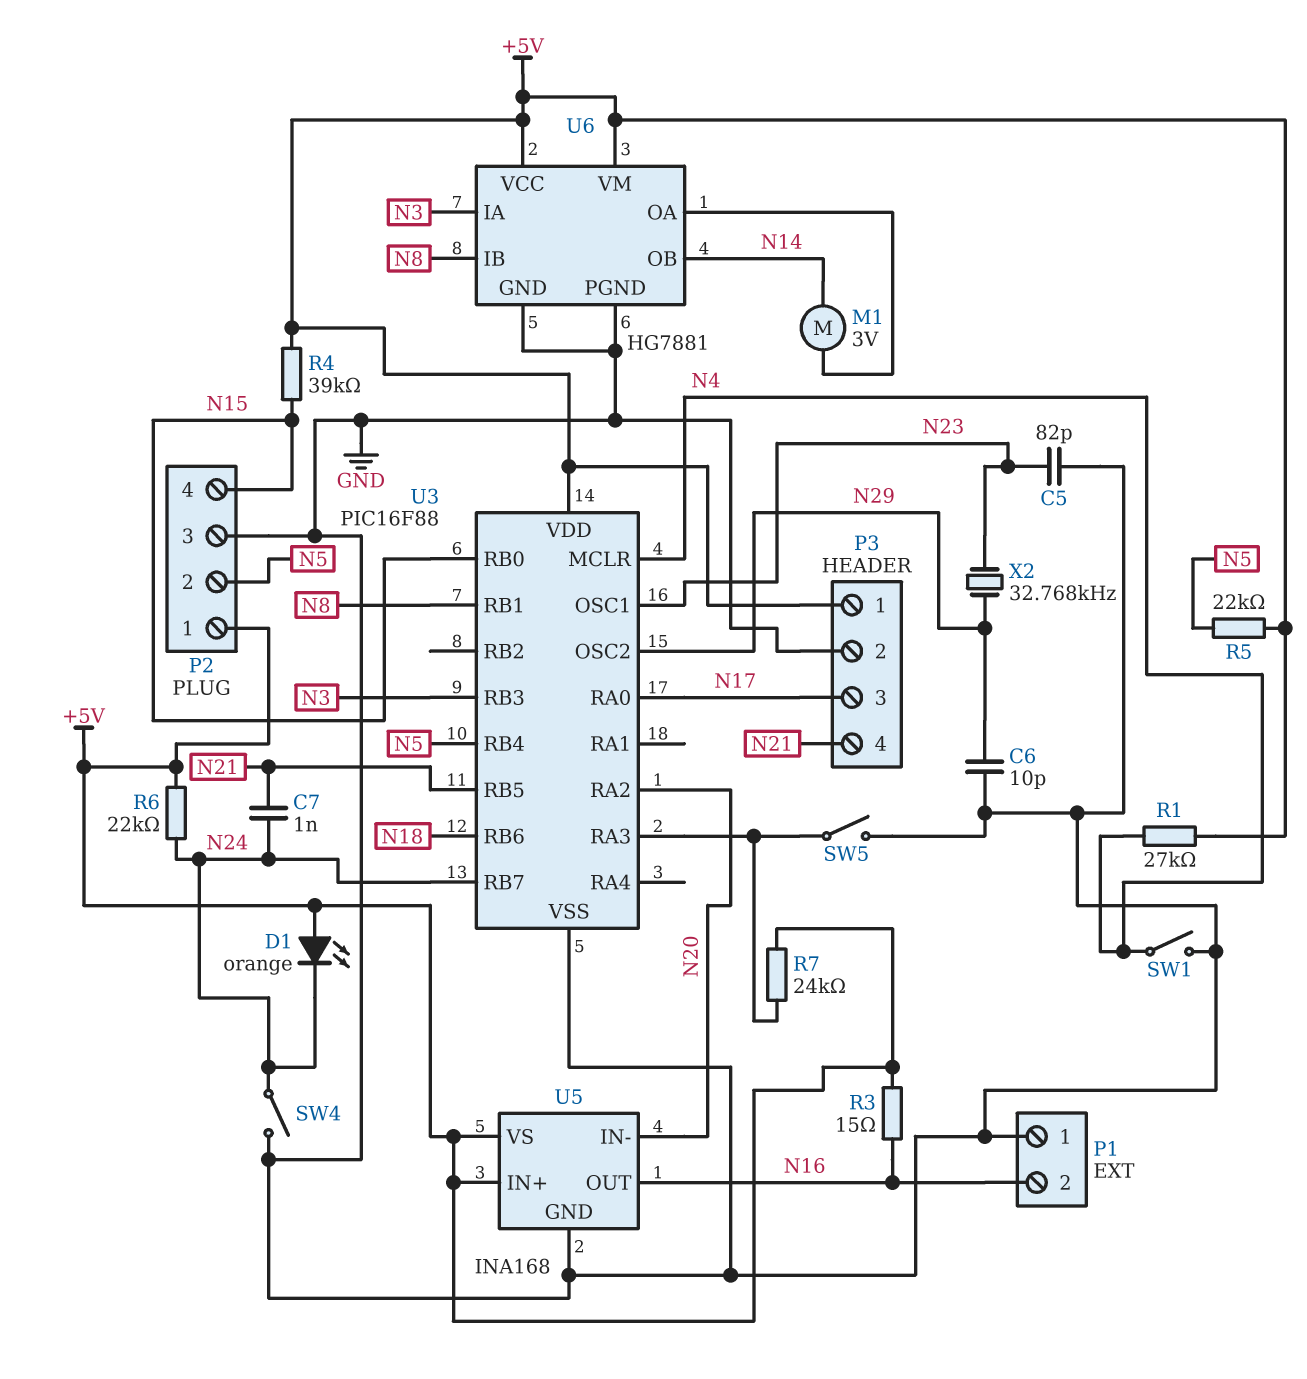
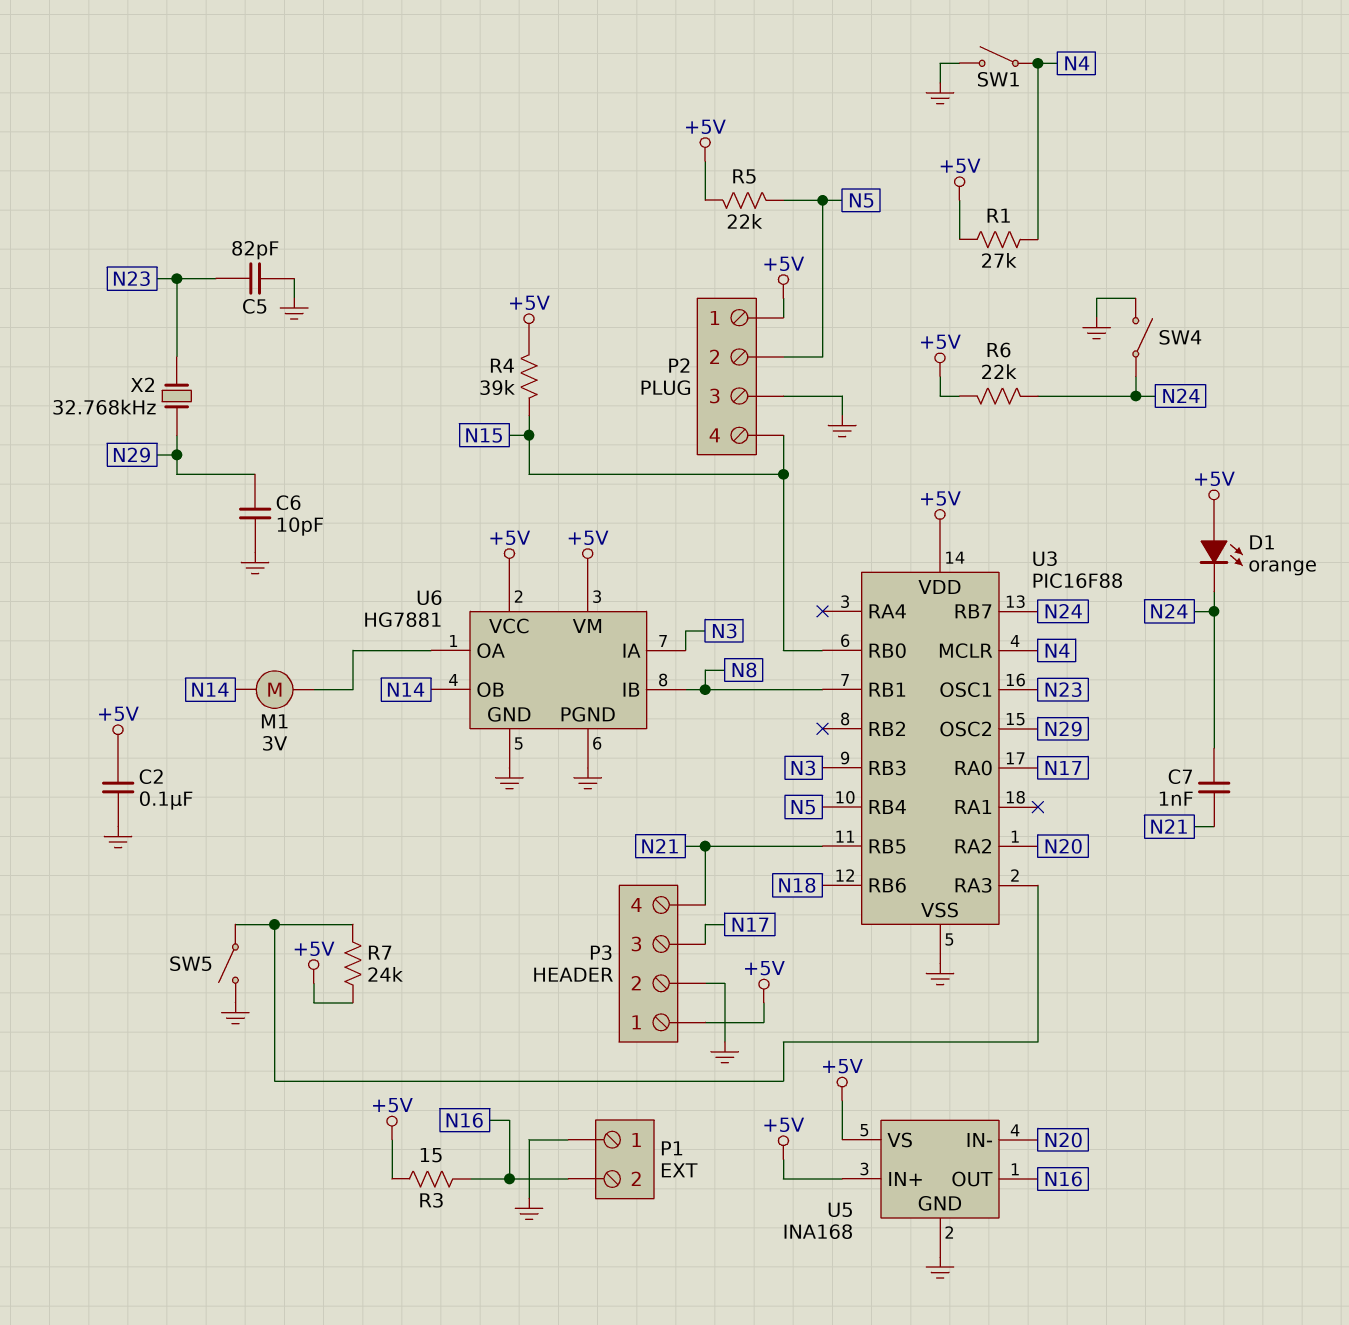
C2: none -> 100nF (+5V, GND)

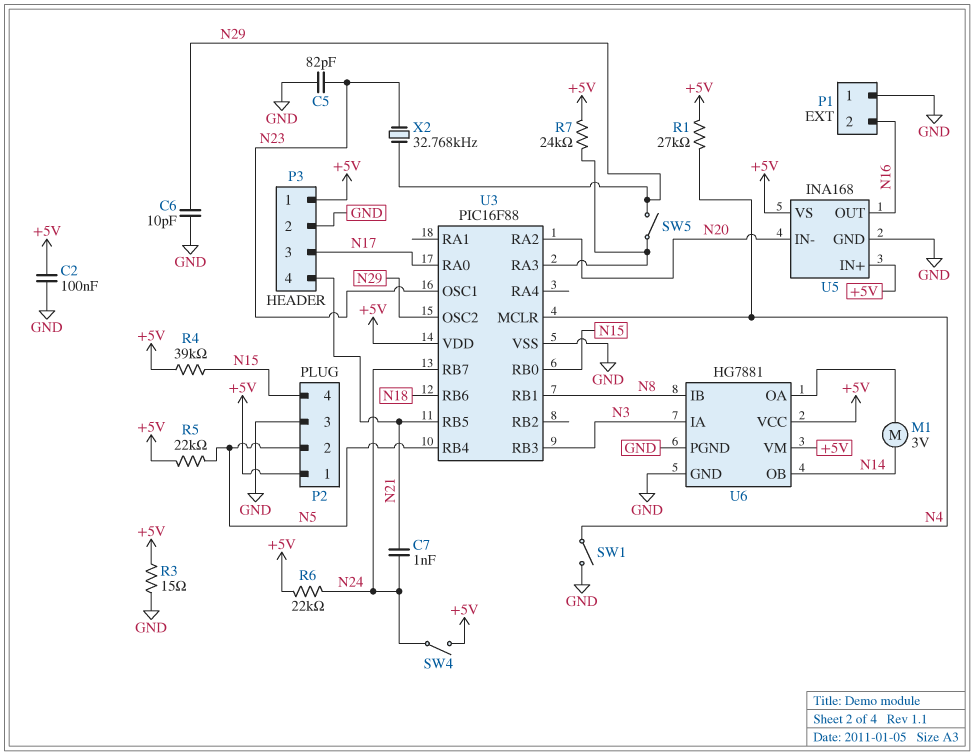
D1: LED orange (A +5V, K N24) -> none
R3: 15 (+5V, N16) -> 15 (+5V, GND)
SW4: switch (GND, N24) -> switch (+5V, N24)
SW5: switch (GND, U3/RA3) -> switch (N29, U3/RA3)

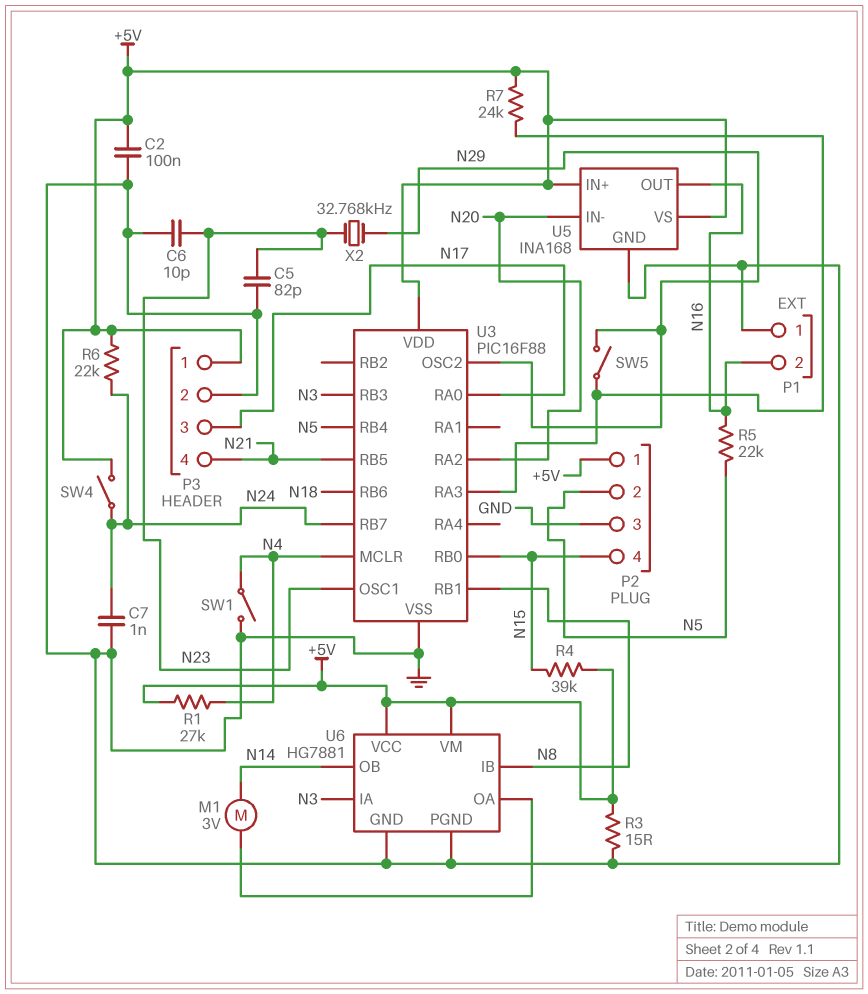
C6: 10pF (GND, N29) -> 10pF (GND, N23)
C7: 1nF (N21, N24) -> 1nF (GND, N24)
R5: 22k (+5V, N5) -> 22k (N5, N16)

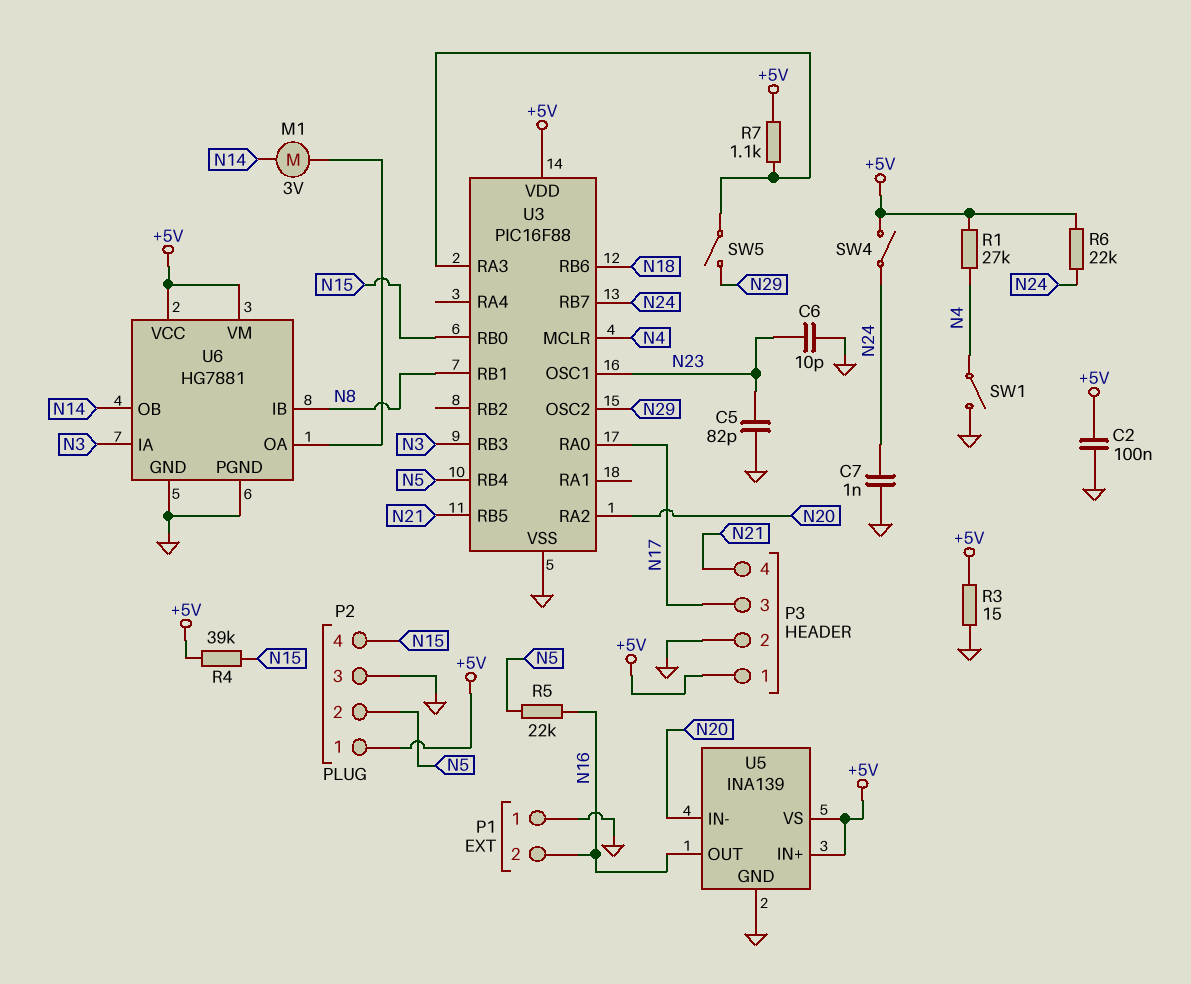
R7: 24k (+5V, U3/RA3) -> 1.1k (+5V, U3/RA3)
U5: INA168 -> INA139
X2: 32.768kHz (N23, N29) -> none

